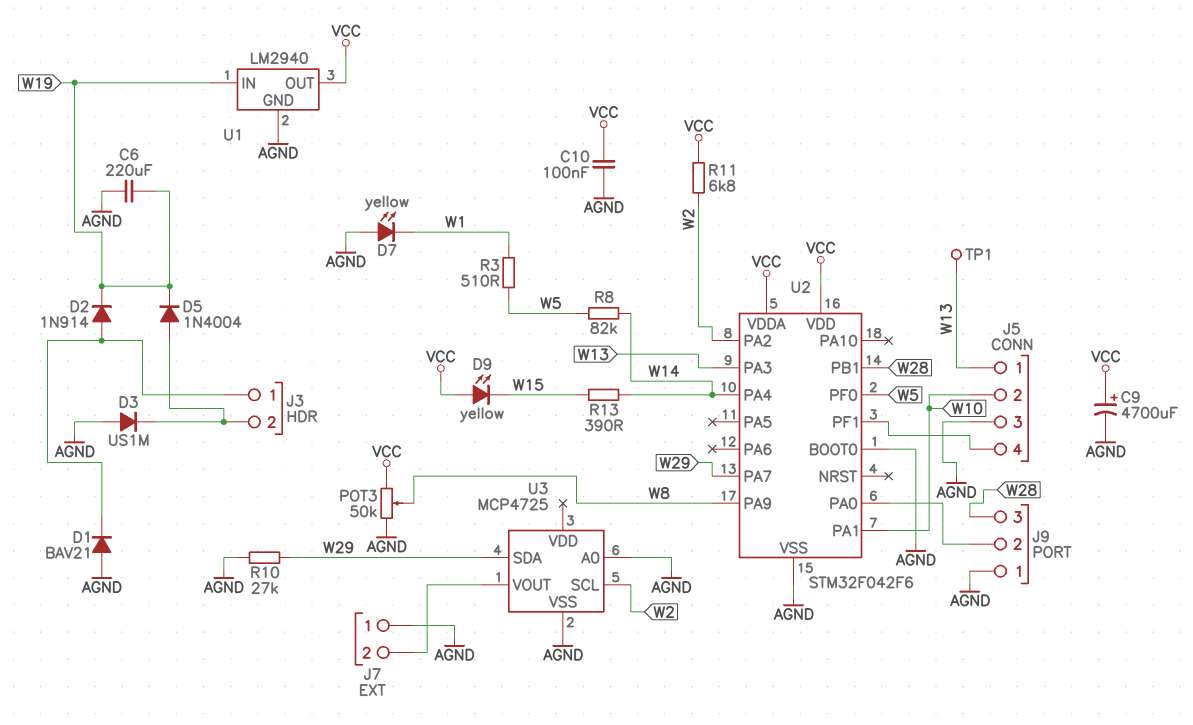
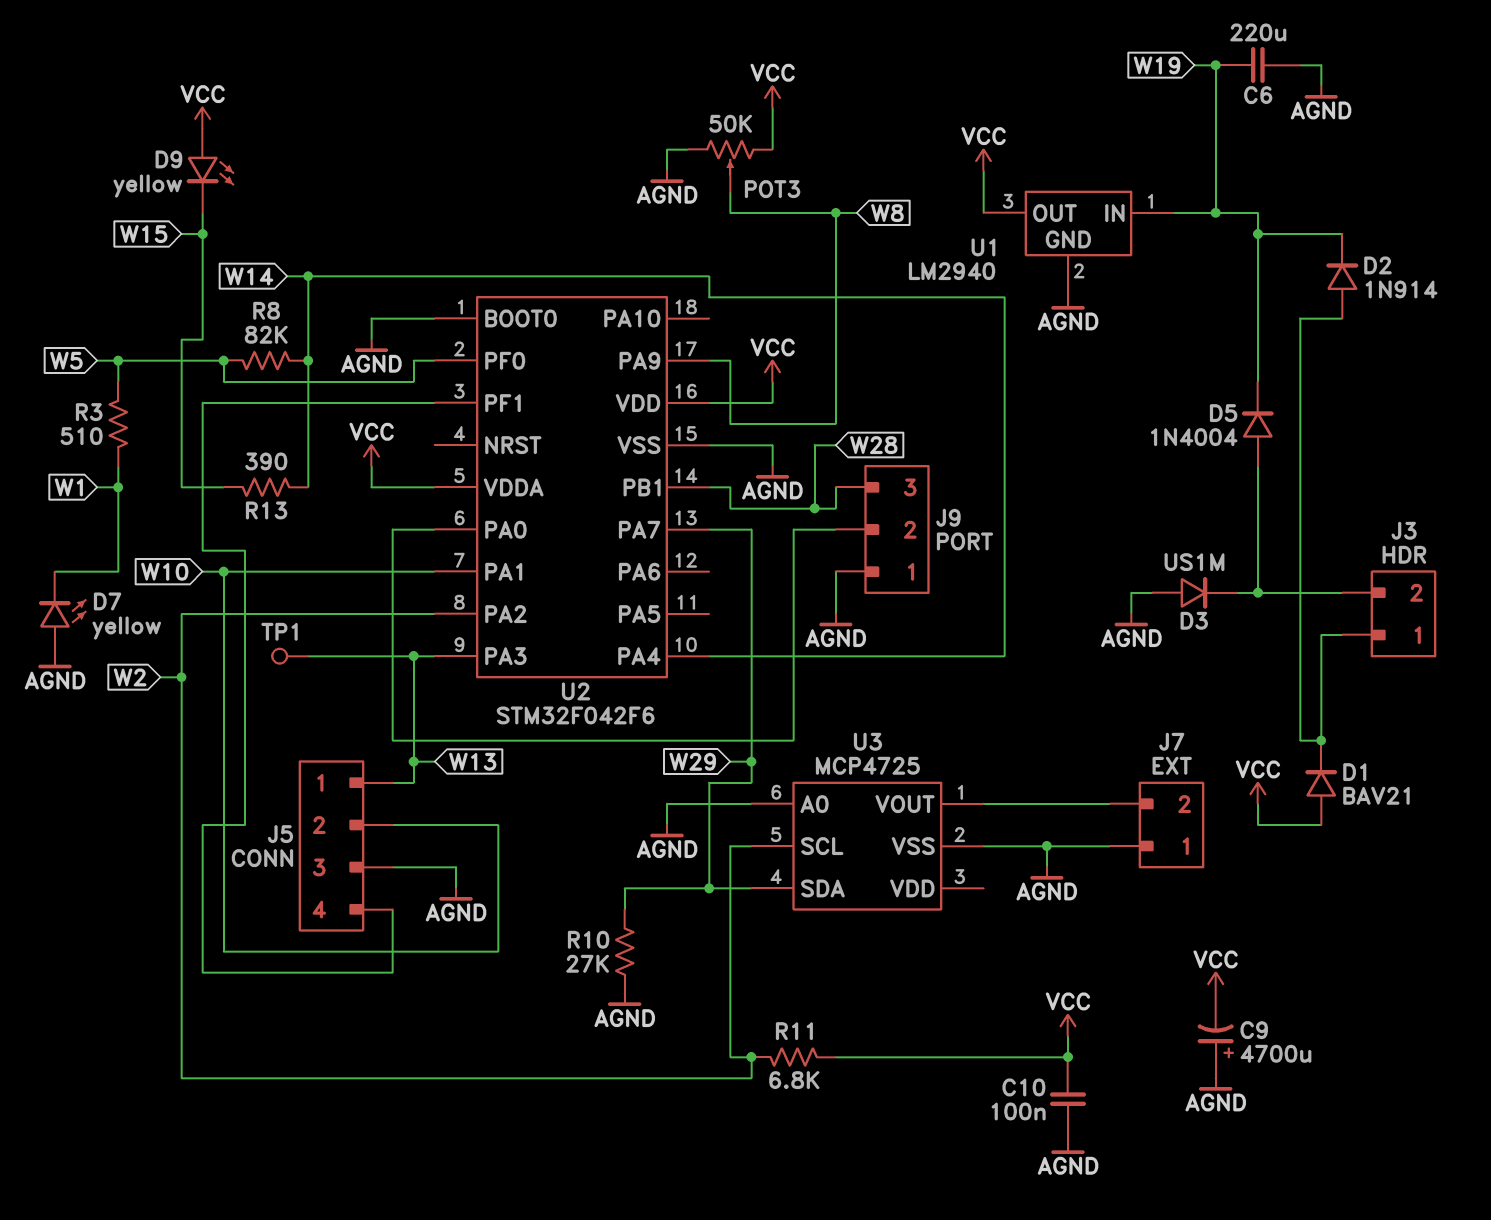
C9: 4700uF (plus VCC, minus AGND) -> 4700uF (plus AGND, minus VCC)
D1: diode BAV21 (A AGND, K J3/1) -> diode BAV21 (A VCC, K J3/1)

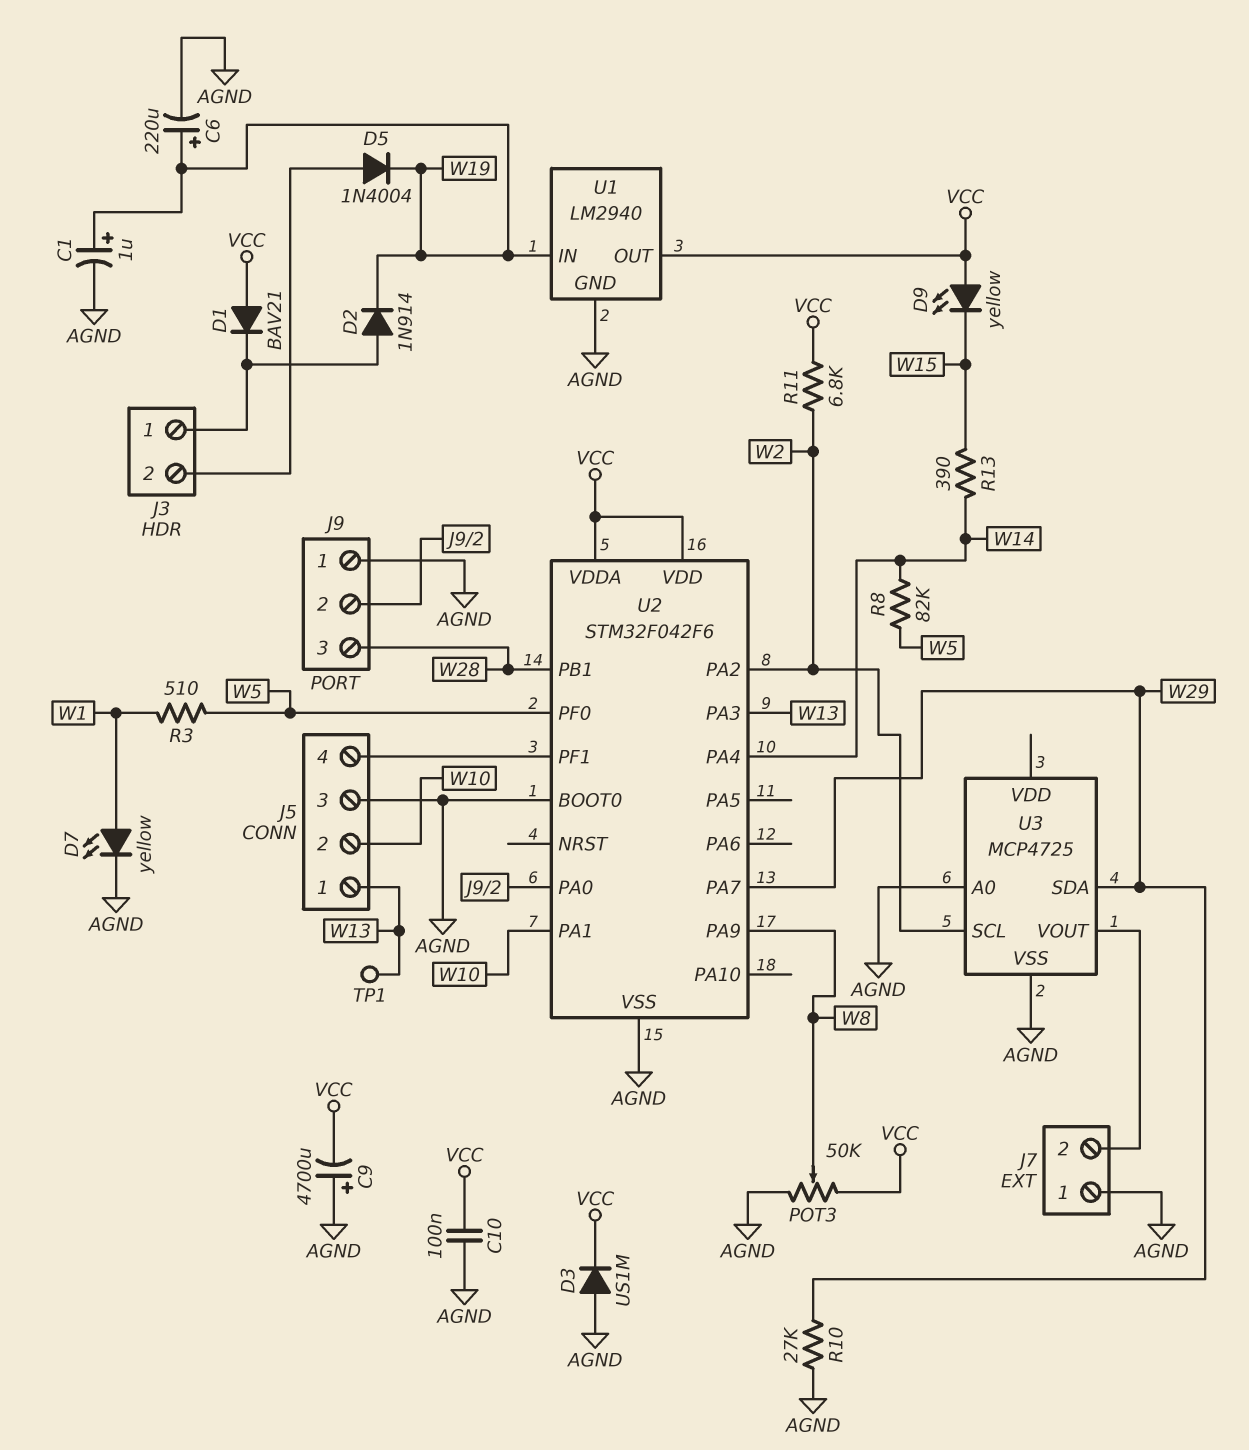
C1: none -> 1uF (plus W19, minus AGND)
C6: 220uF (AGND, W19) -> 220uF (plus W19, minus AGND)
D3: diode US1M (A AGND, K J3/2) -> diode US1M (A AGND, K VCC)
D7: LED yellow (A AGND, K W1) -> LED yellow (A W1, K AGND)

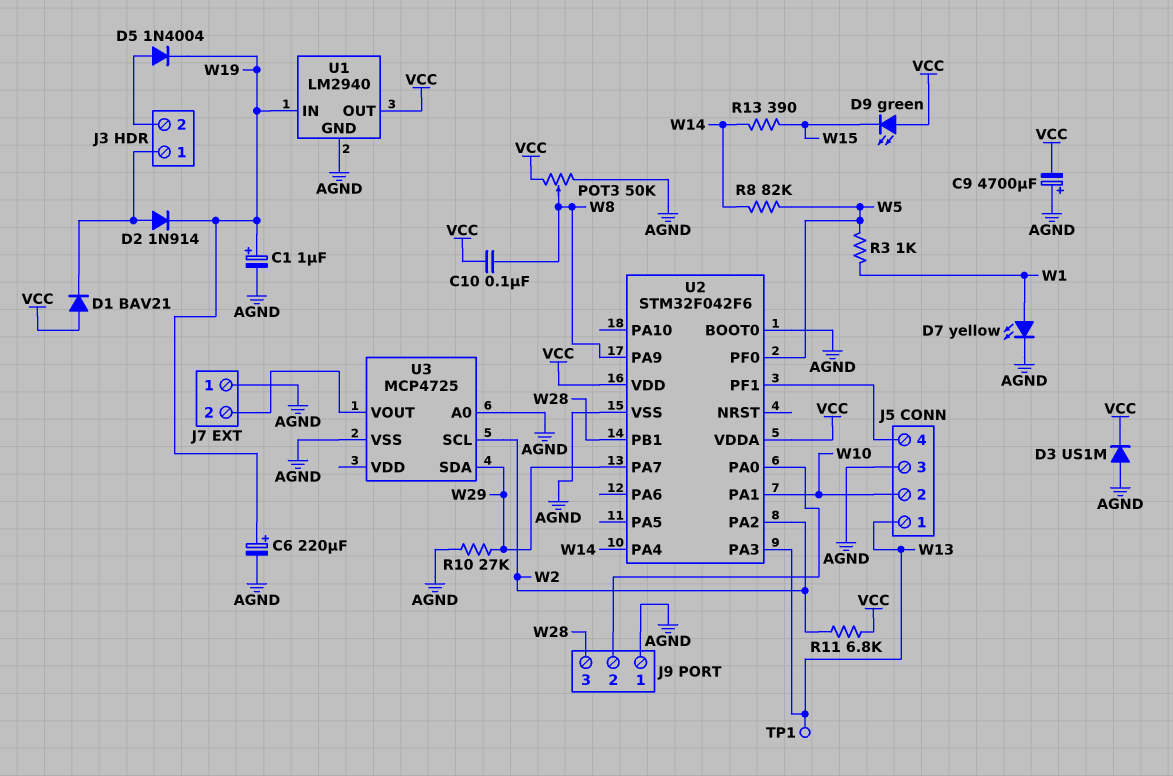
C10: 100nF (AGND, VCC) -> 100nF (VCC, W8)
D9: LED yellow (A VCC, K W15) -> LED green (A VCC, K W15)
R3: 510 (W1, W5) -> 1k (W1, W5)

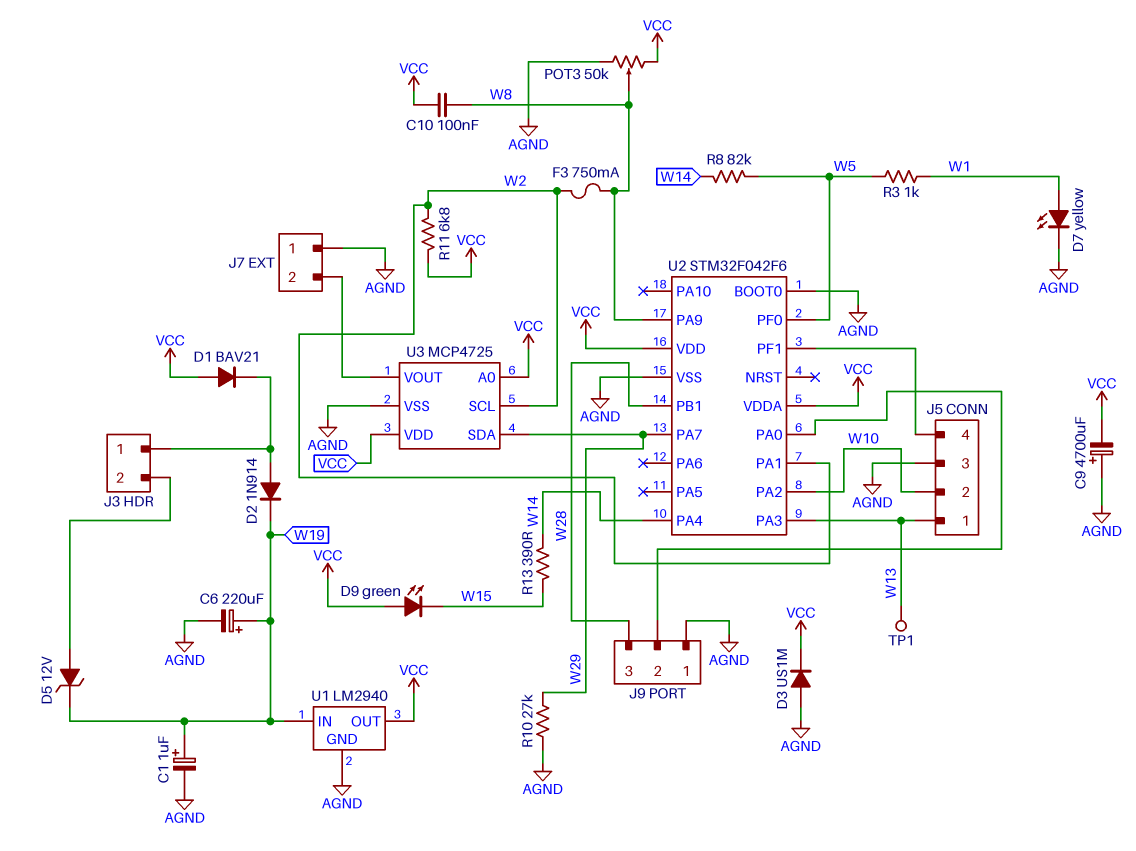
D5: diode 1N4004 (A J3/2, K W19) -> zener 12V (A J3/2, K W19)
F3: none -> 750mA (W2, W8)
U2 pin PA1: W10 -> W2
U2 pin PA2: W2 -> W10
U3 pin A0: AGND -> VCC
U3 pin VDD: none -> VCC

